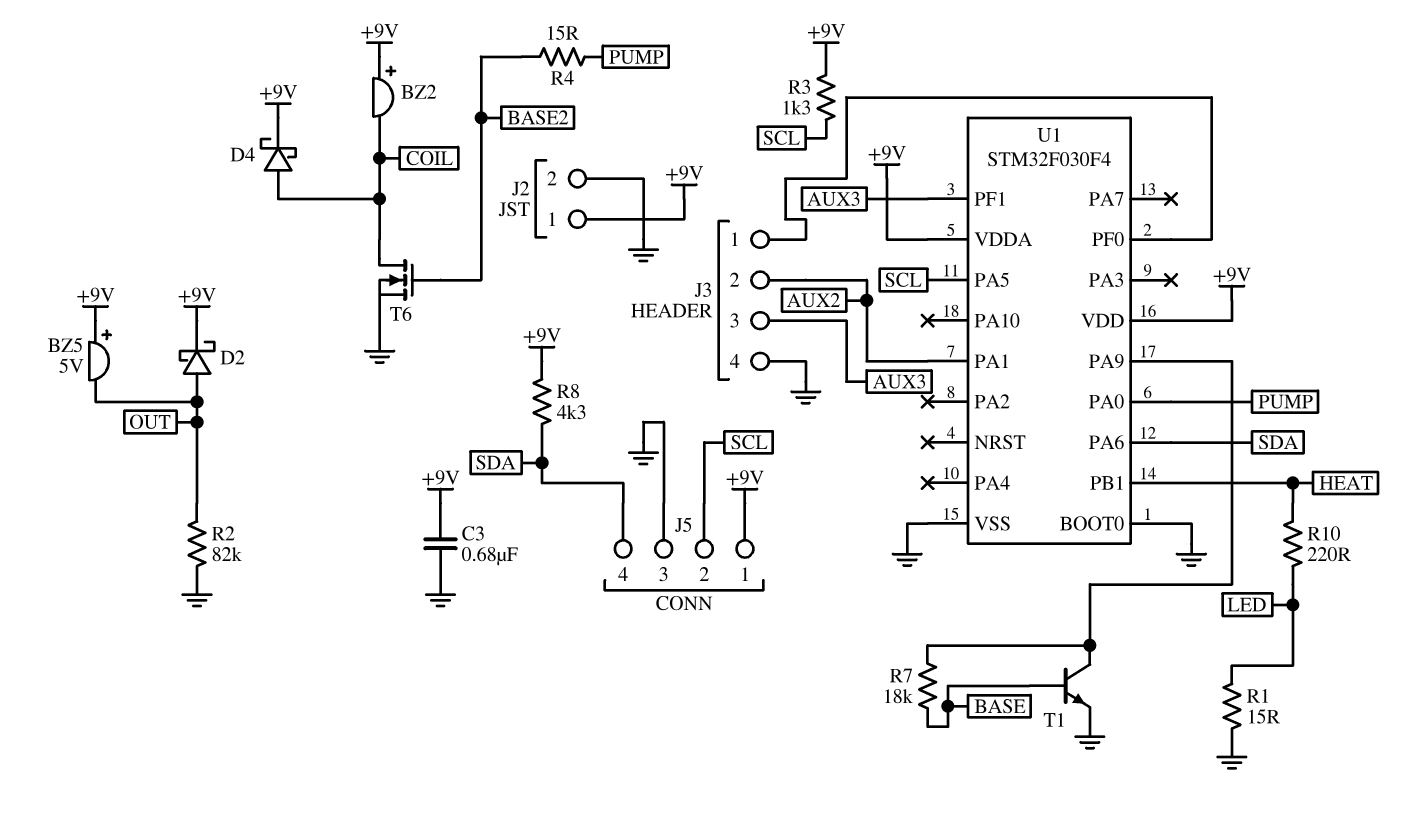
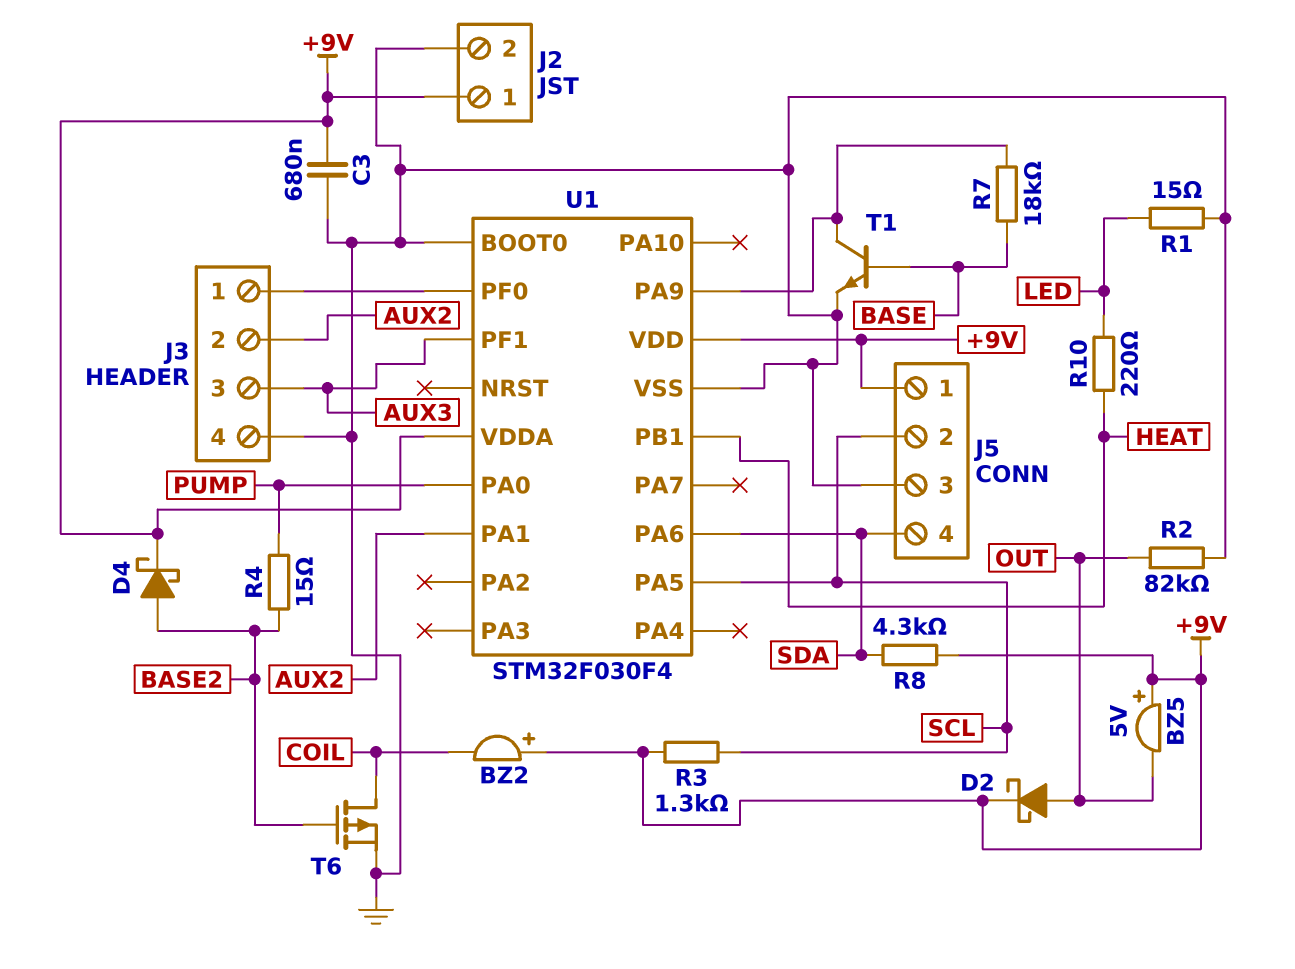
D4: schottky (A COIL, K +9V) -> schottky (A BASE2, K +9V)
T6: NMOS (G BASE2, D COIL, S GND) -> PMOS (G BASE2, D COIL, S GND)

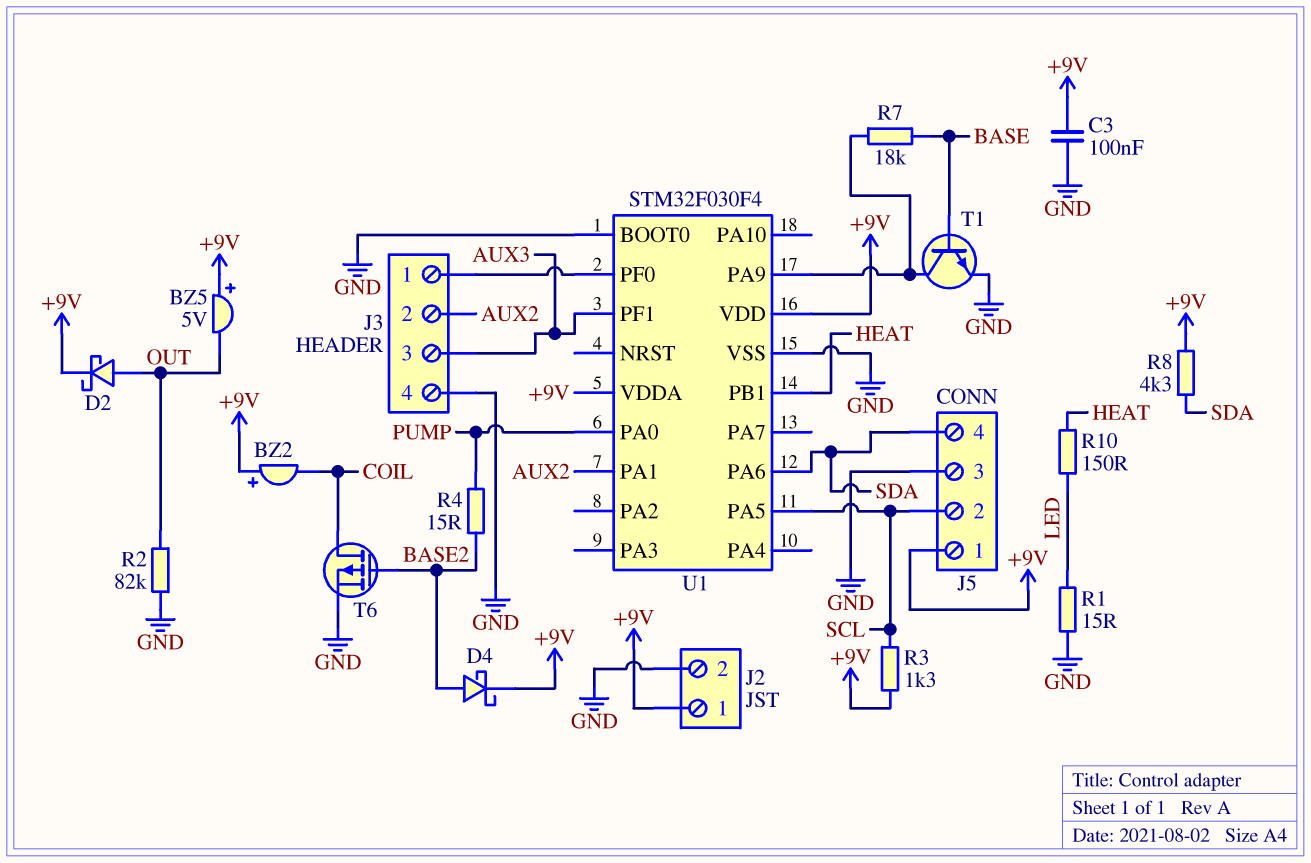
C3: 680nF (+9V, GND) -> 100nF (+9V, GND)
R10: 220 (HEAT, LED) -> 150 (HEAT, LED)

